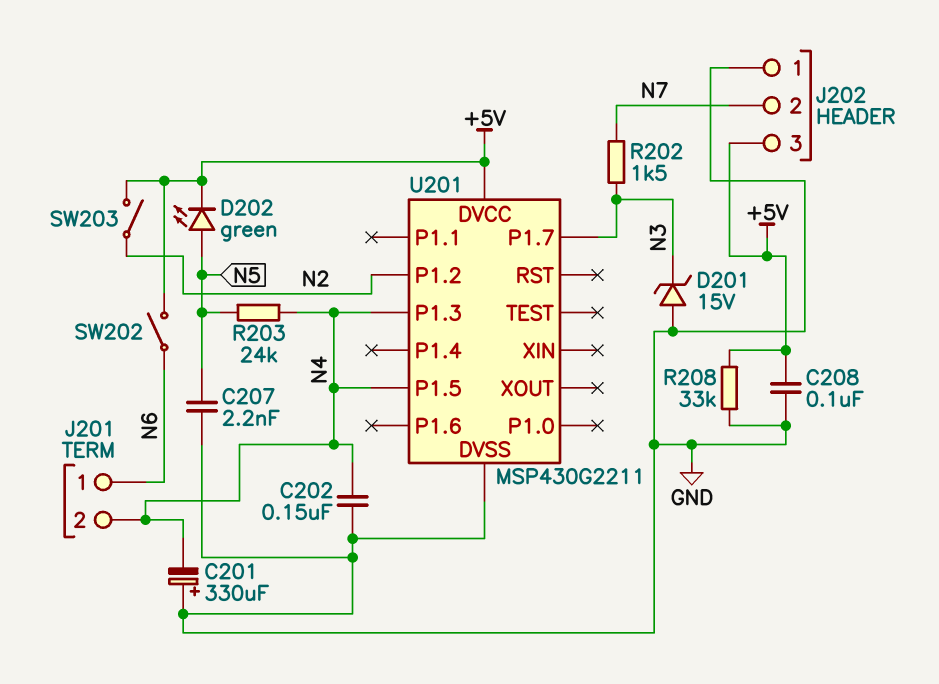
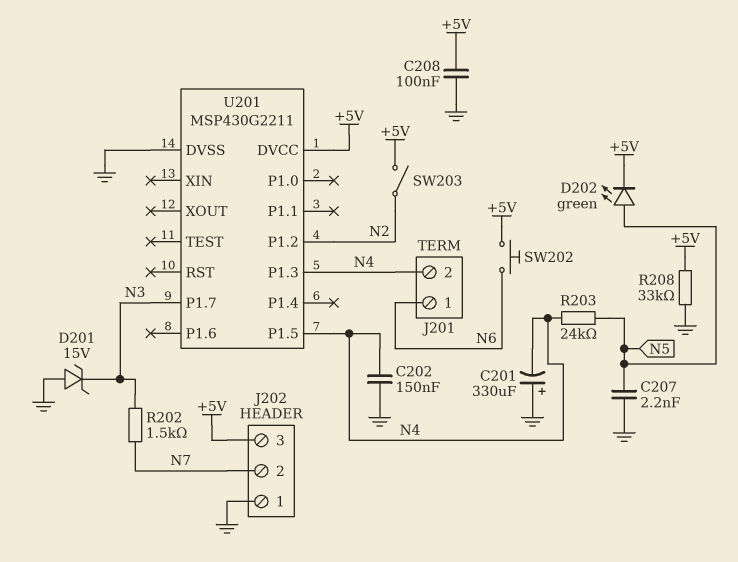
SW202: switch (+5V, N6) -> button (+5V, N6)

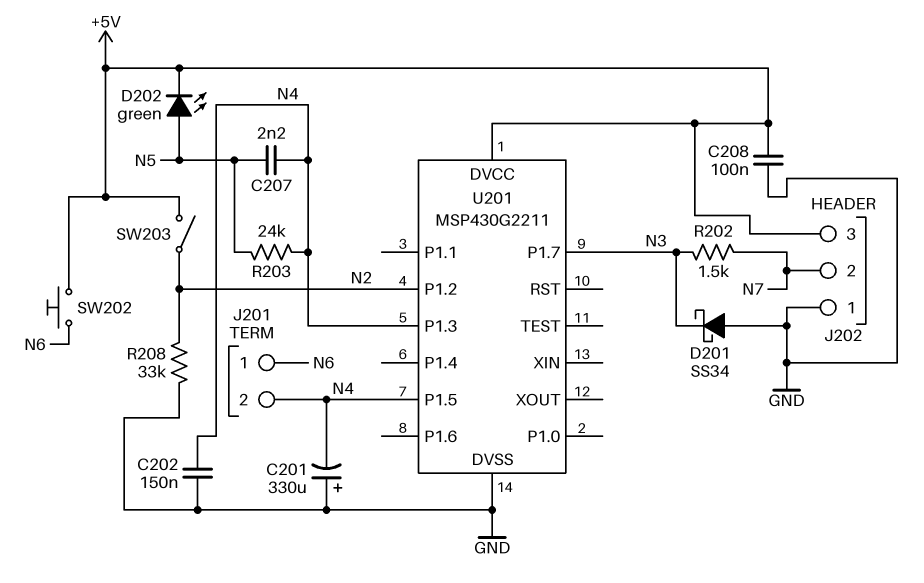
C207: 2.2nF (GND, N5) -> 2.2nF (N4, N5)
D201: zener 15V (A GND, K N3) -> schottky SS34 (A GND, K N3)
R208: 33k (+5V, GND) -> 33k (GND, N2)

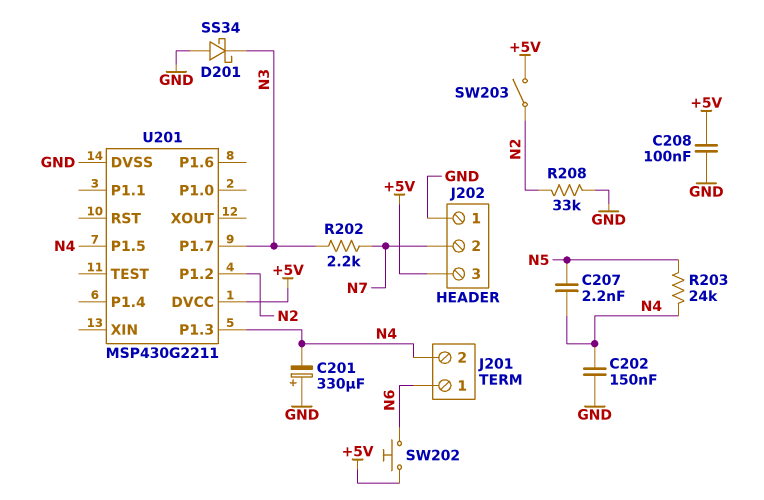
D202: LED green (A N5, K +5V) -> none
R202: 1.5k (N3, N7) -> 2.2k (N3, N7)

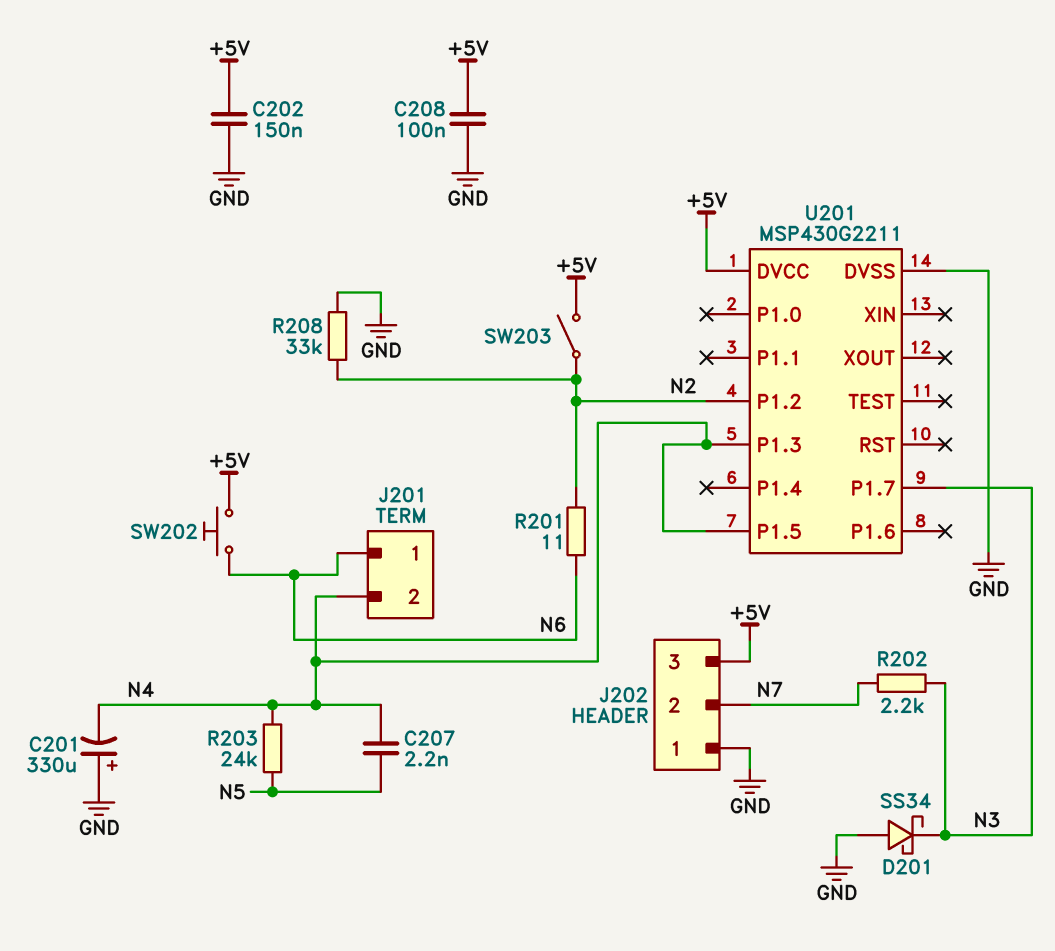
C202: 150nF (GND, N4) -> 150nF (+5V, GND)
R201: none -> 11 (N2, N6)

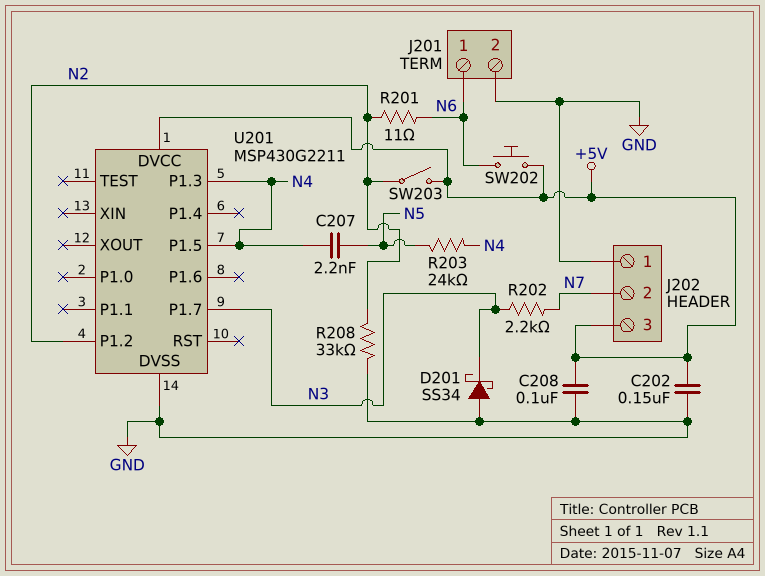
C201: 330uF (plus GND, minus N4) -> none
J201 pin 2: N4 -> GND

